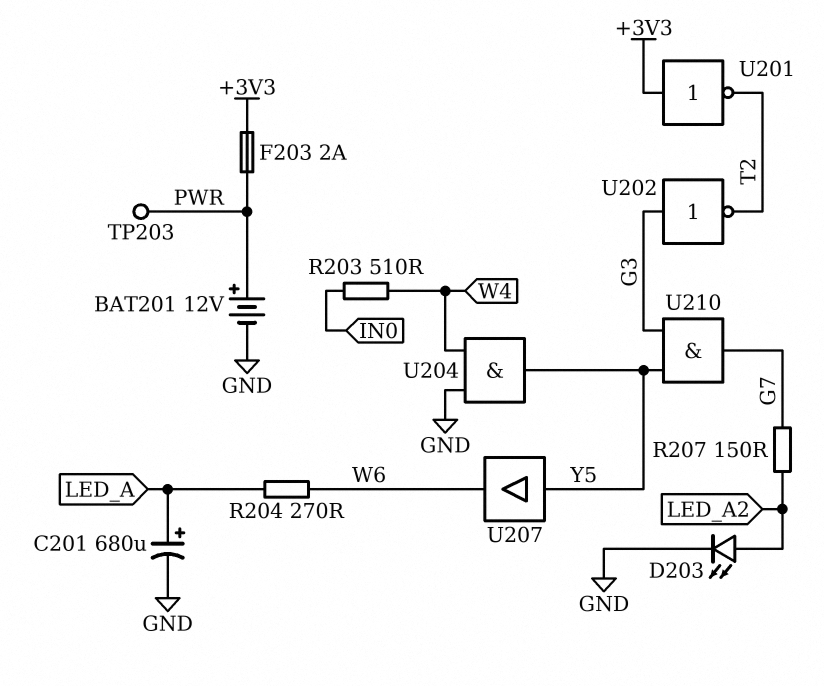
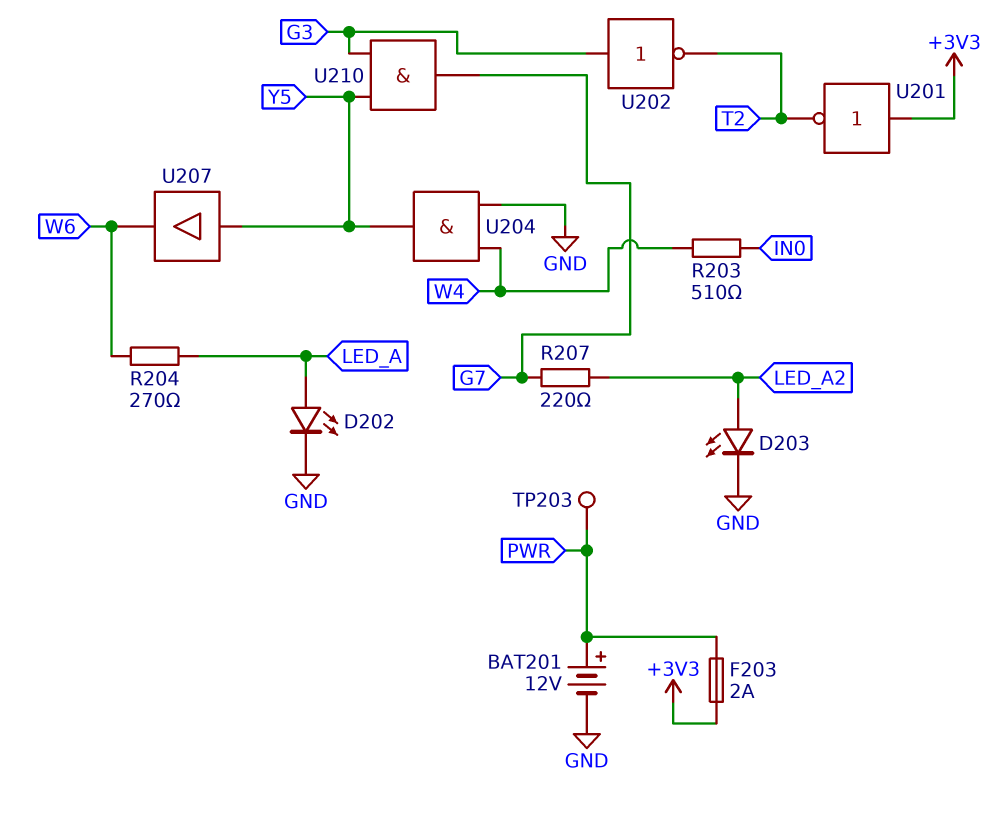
C201: 680uF (plus LED_A, minus GND) -> none
D202: none -> LED (A LED_A, K GND)
R207: 150 (G7, LED_A2) -> 220 (G7, LED_A2)

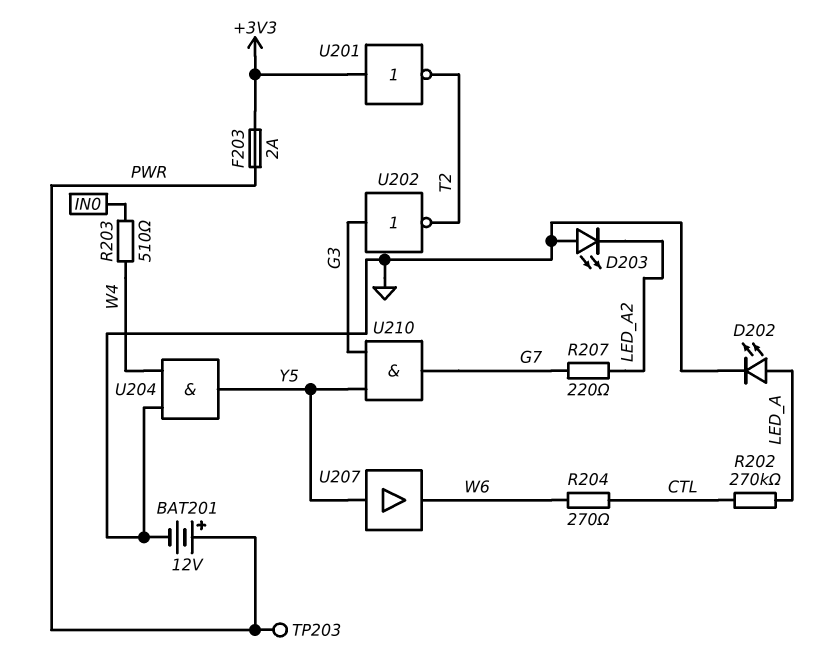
D203: LED (A LED_A2, K GND) -> LED (A GND, K LED_A2)
R202: none -> 270k (CTL, LED_A)
R204: 270 (LED_A, W6) -> 270 (CTL, W6)

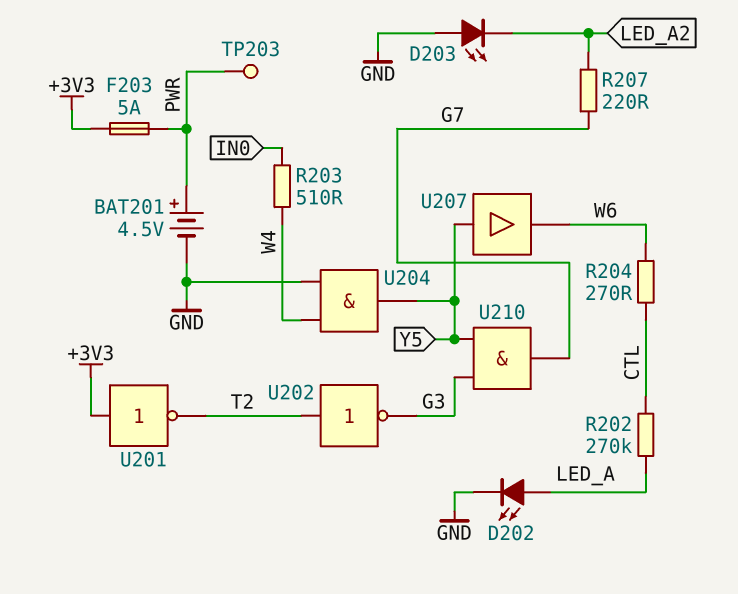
BAT201: 12V (plus PWR, minus GND) -> 4.5V (plus PWR, minus GND)
F203: 2A (+3V3, PWR) -> 5A (+3V3, PWR)
U202: NOT (in G3, out T2) -> NOT (in T2, out G3)

